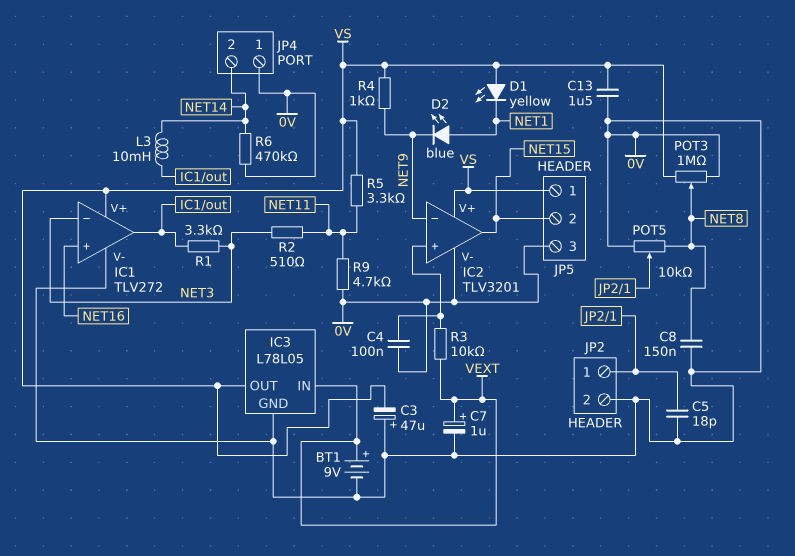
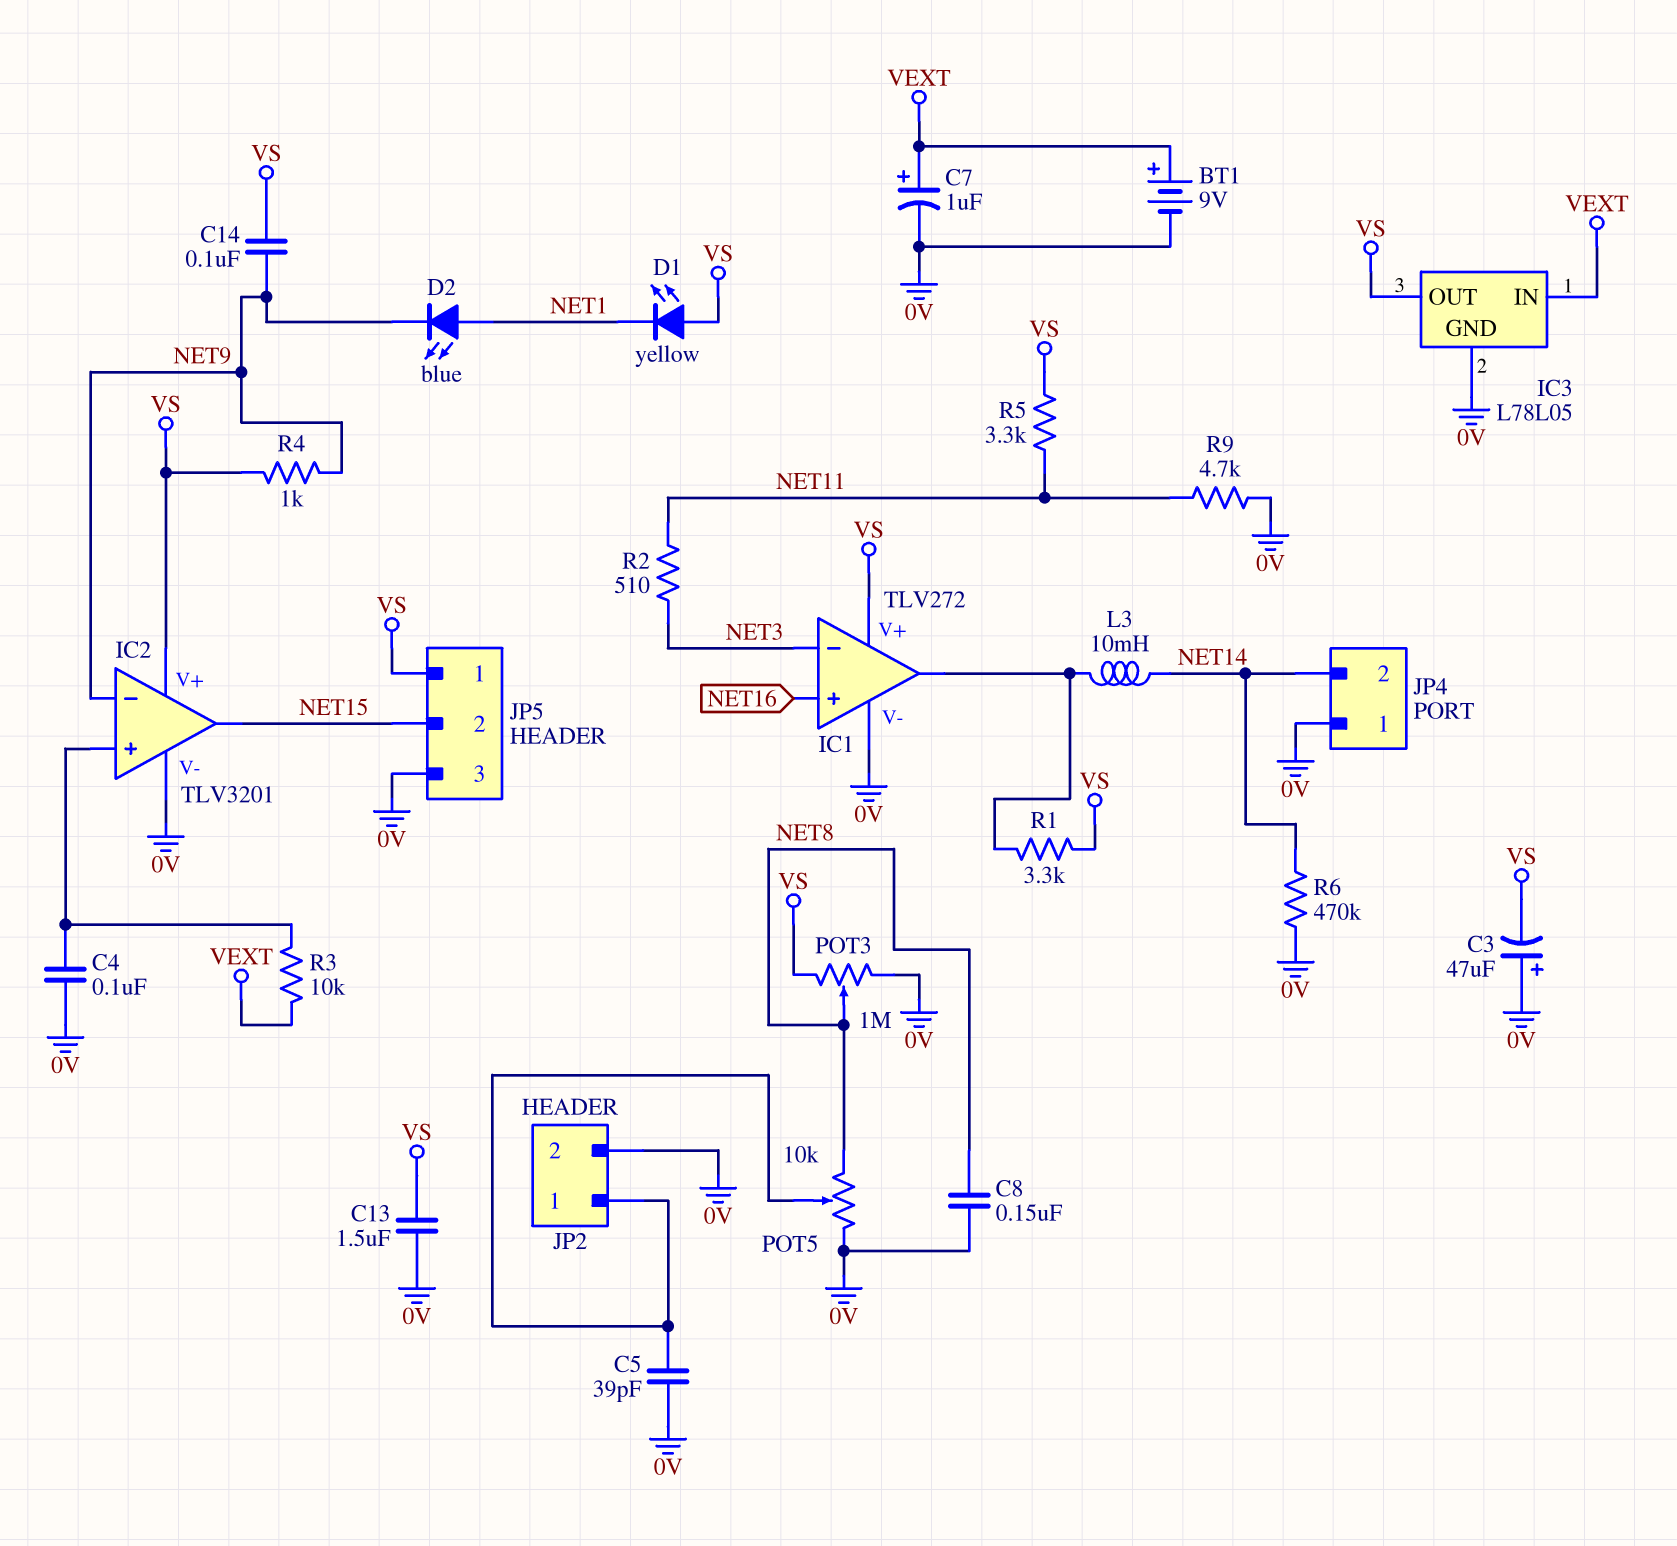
C5: 18pF (0V, JP2/1) -> 39pF (0V, JP2/1)
C14: none -> 100nF (NET9, VS)
R1: 3.3k (IC1/out, NET3) -> 3.3k (IC1/out, VS)

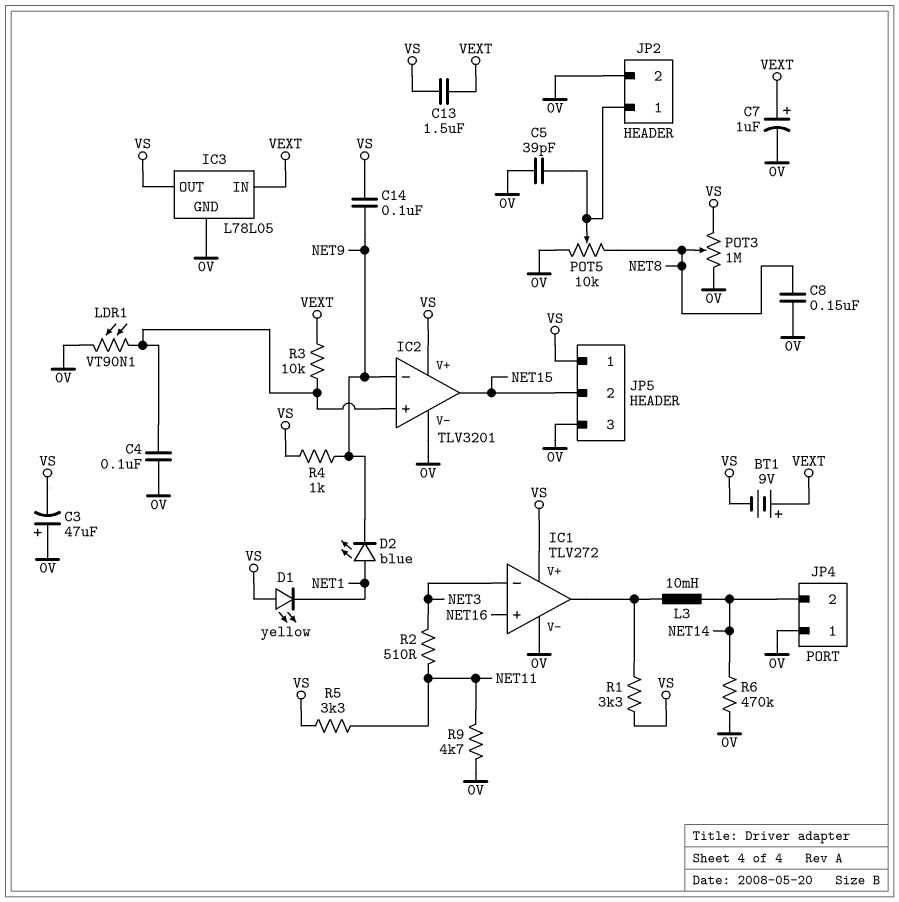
BT1: 9V (plus VEXT, minus 0V) -> 9V (plus VEXT, minus VS)
C13: 1.5uF (0V, VS) -> 1.5uF (VEXT, VS)
LDR1: none -> VT90N1 (0V, IC2/in+)

